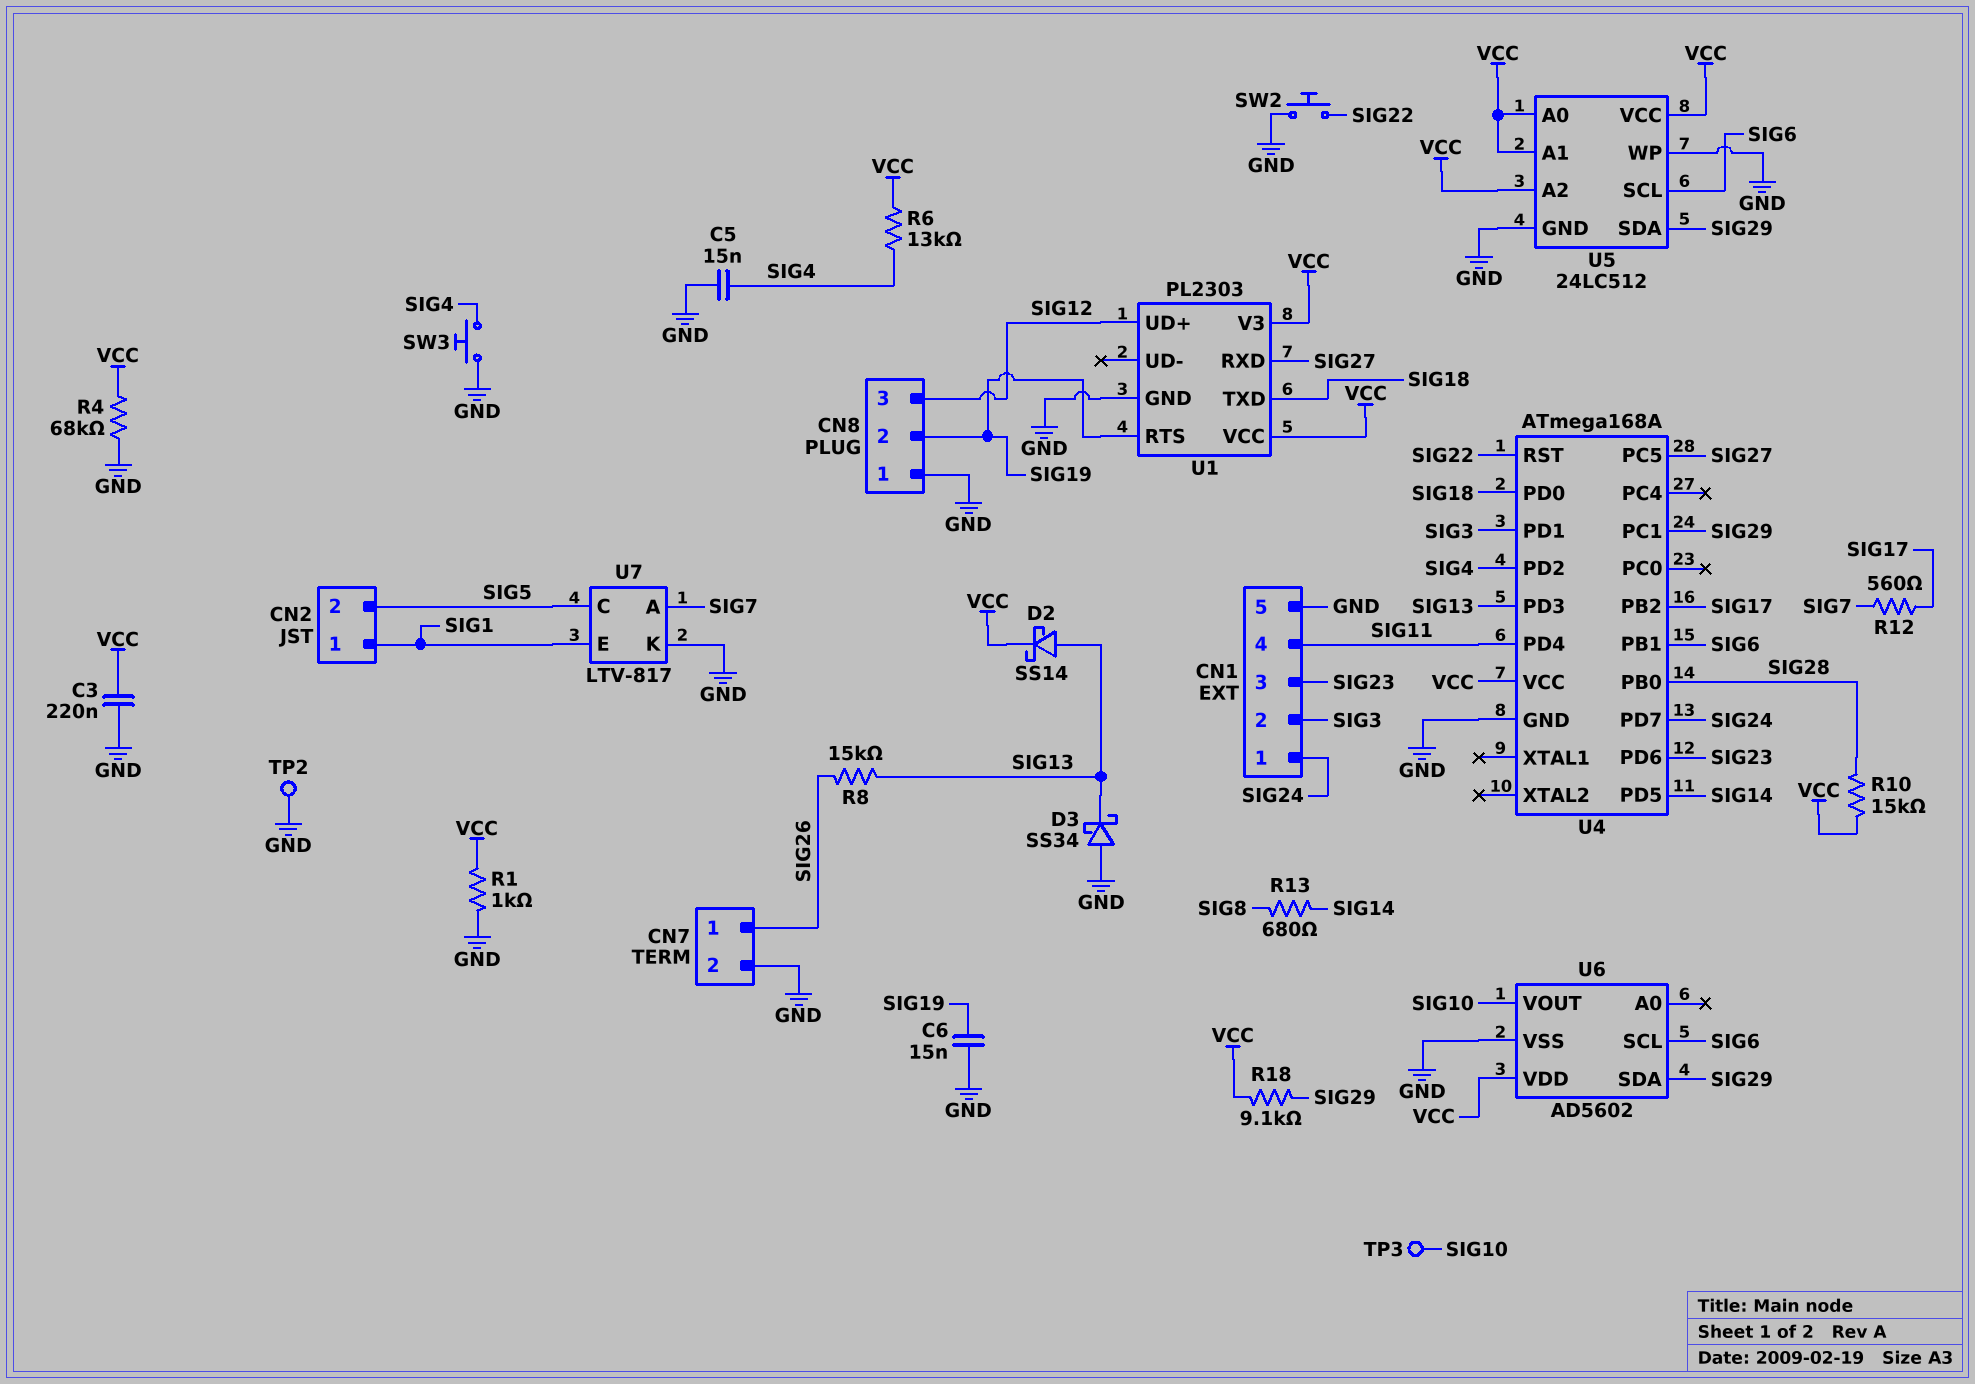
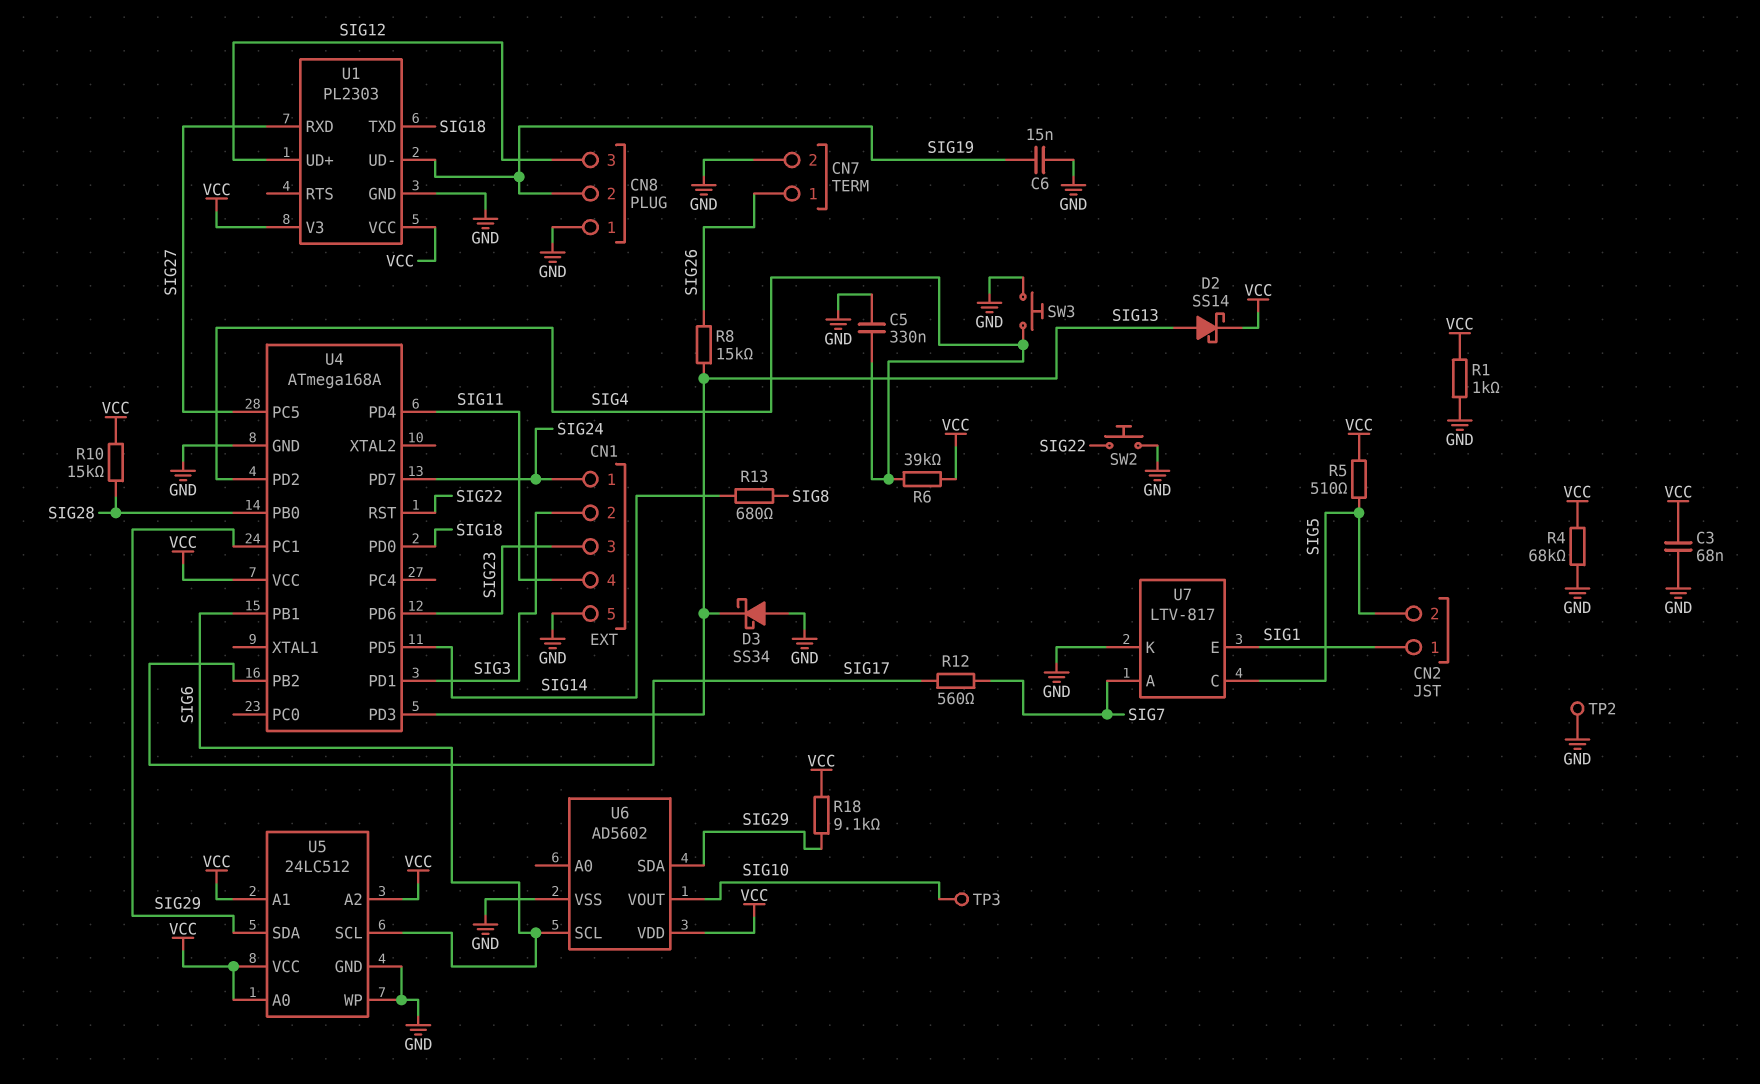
C3: 220nF (GND, VCC) -> 68nF (GND, VCC)
C5: 15nF (GND, SIG4) -> 330nF (GND, SIG4)
R5: none -> 510 (SIG5, VCC)
R6: 13k (SIG4, VCC) -> 39k (SIG4, VCC)
U1 pin RTS: SIG19 -> none
U1 pin UD-: none -> SIG19

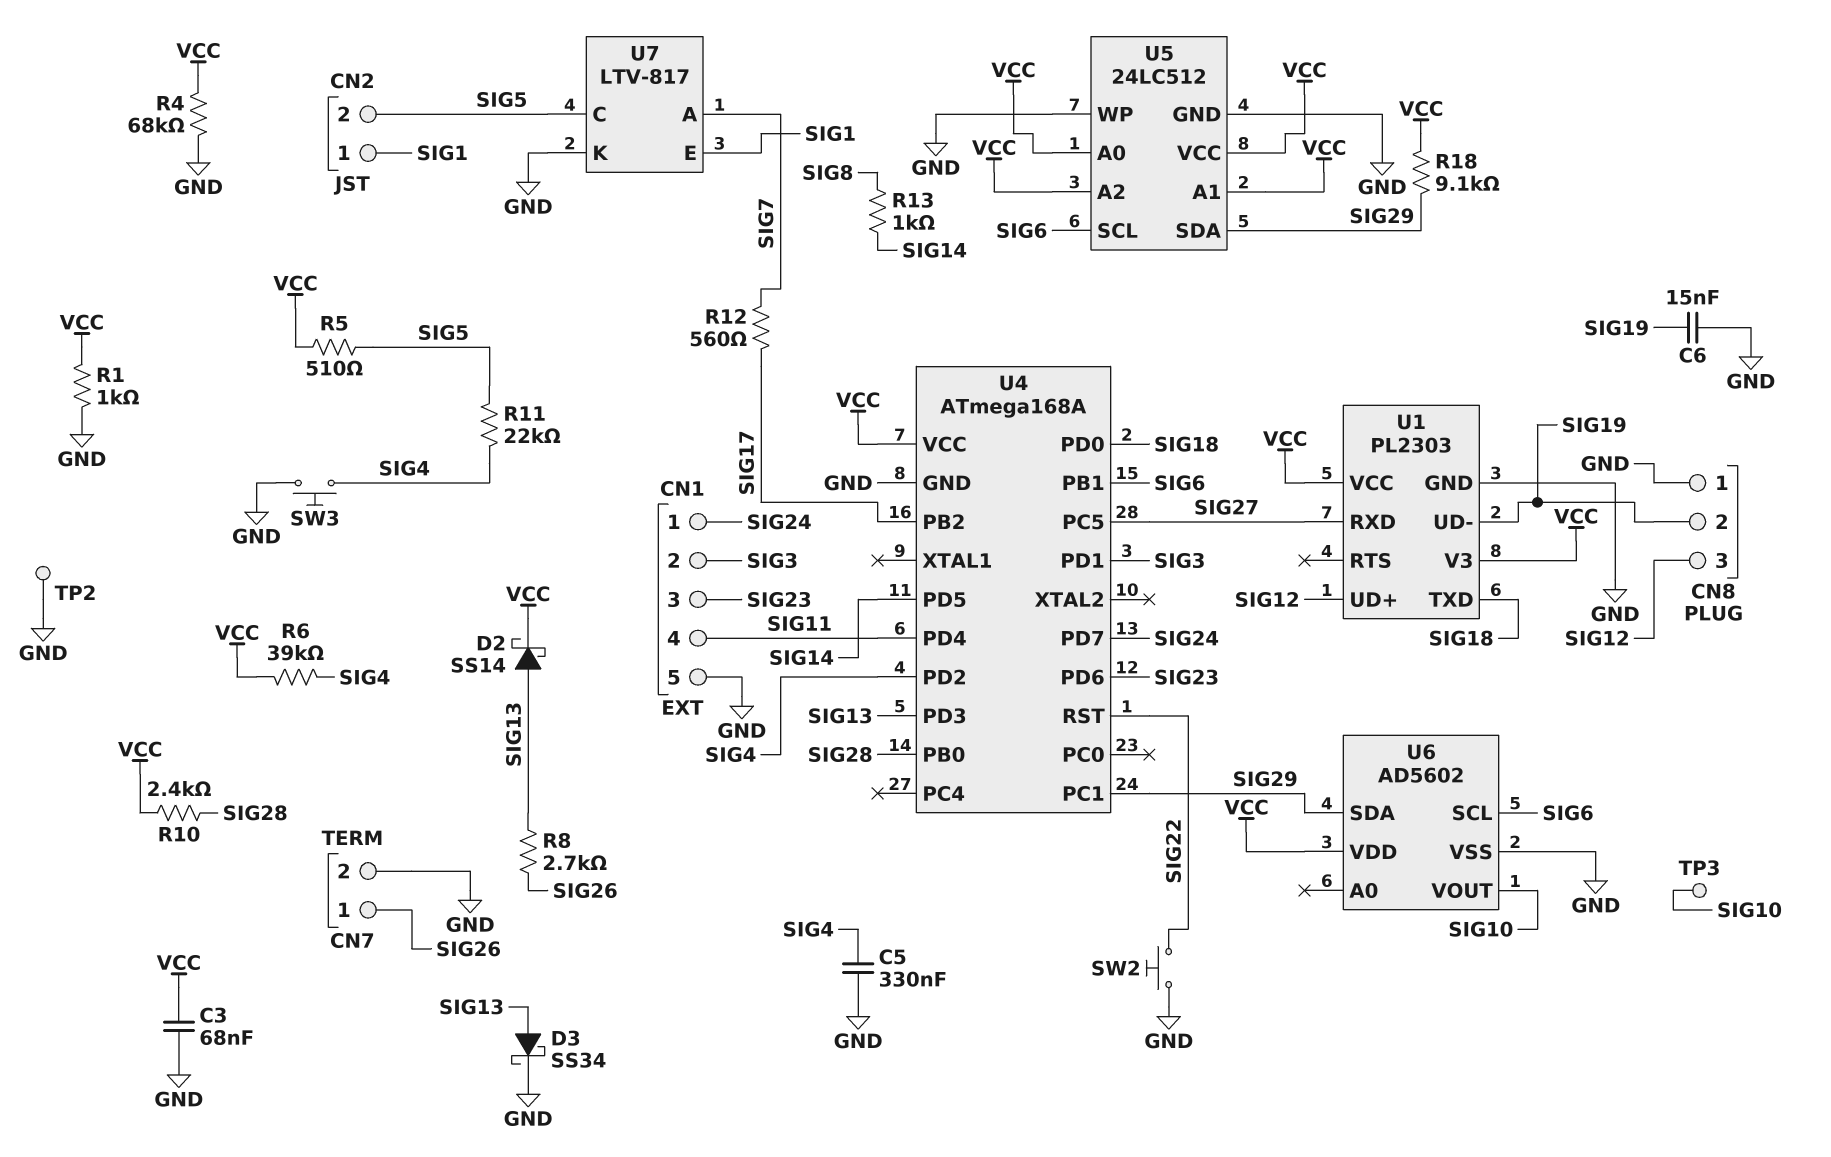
D3: schottky SS34 (A GND, K SIG13) -> schottky SS34 (A SIG13, K GND)
R8: 15k (SIG13, SIG26) -> 2.7k (SIG13, SIG26)
R10: 15k (SIG28, VCC) -> 2.4k (SIG28, VCC)
R11: none -> 22k (SIG4, SIG5)
R13: 680 (SIG8, SIG14) -> 1k (SIG8, SIG14)

